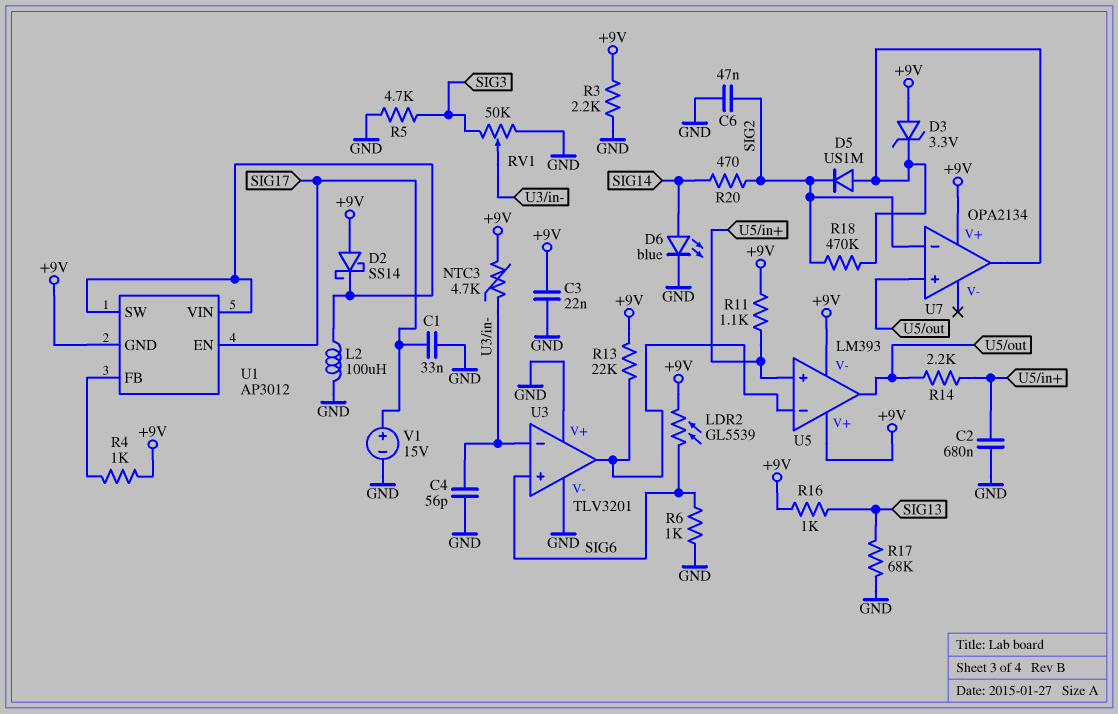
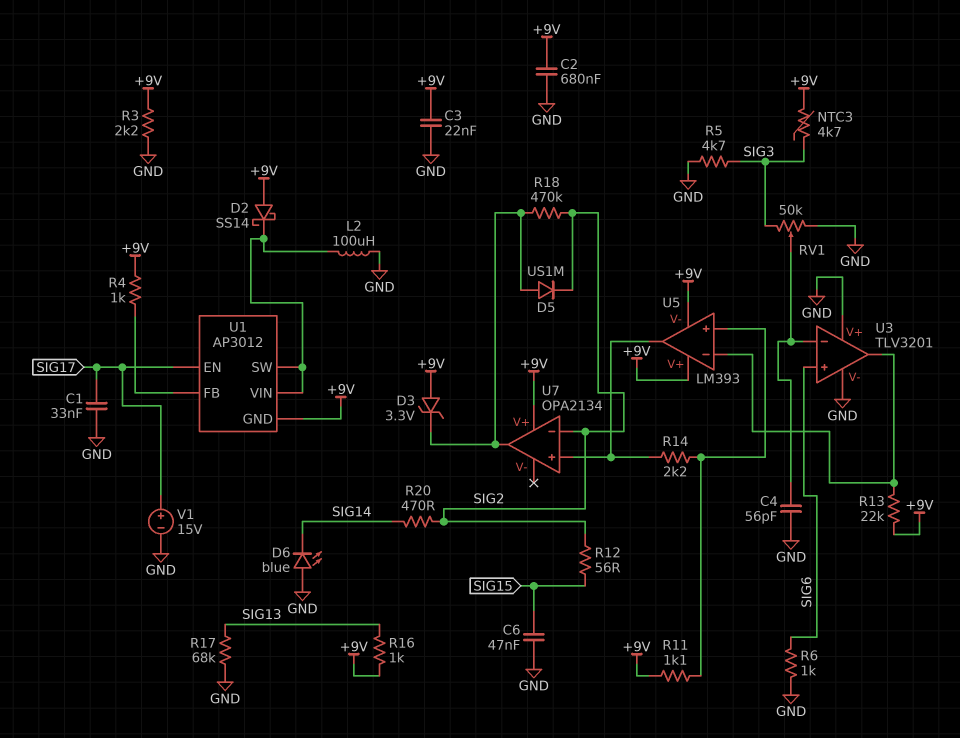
C2: 680nF (GND, U5/in+) -> 680nF (+9V, GND)
C6: 47nF (GND, SIG2) -> 47nF (GND, SIG15)
D6: LED blue (A SIG14, K GND) -> LED blue (A GND, K SIG14)
LDR2: GL5539 (+9V, SIG6) -> none
NTC3: 4.7k (+9V, U3/in-) -> 4.7k (+9V, SIG3)
R12: none -> 56 (SIG2, SIG15)

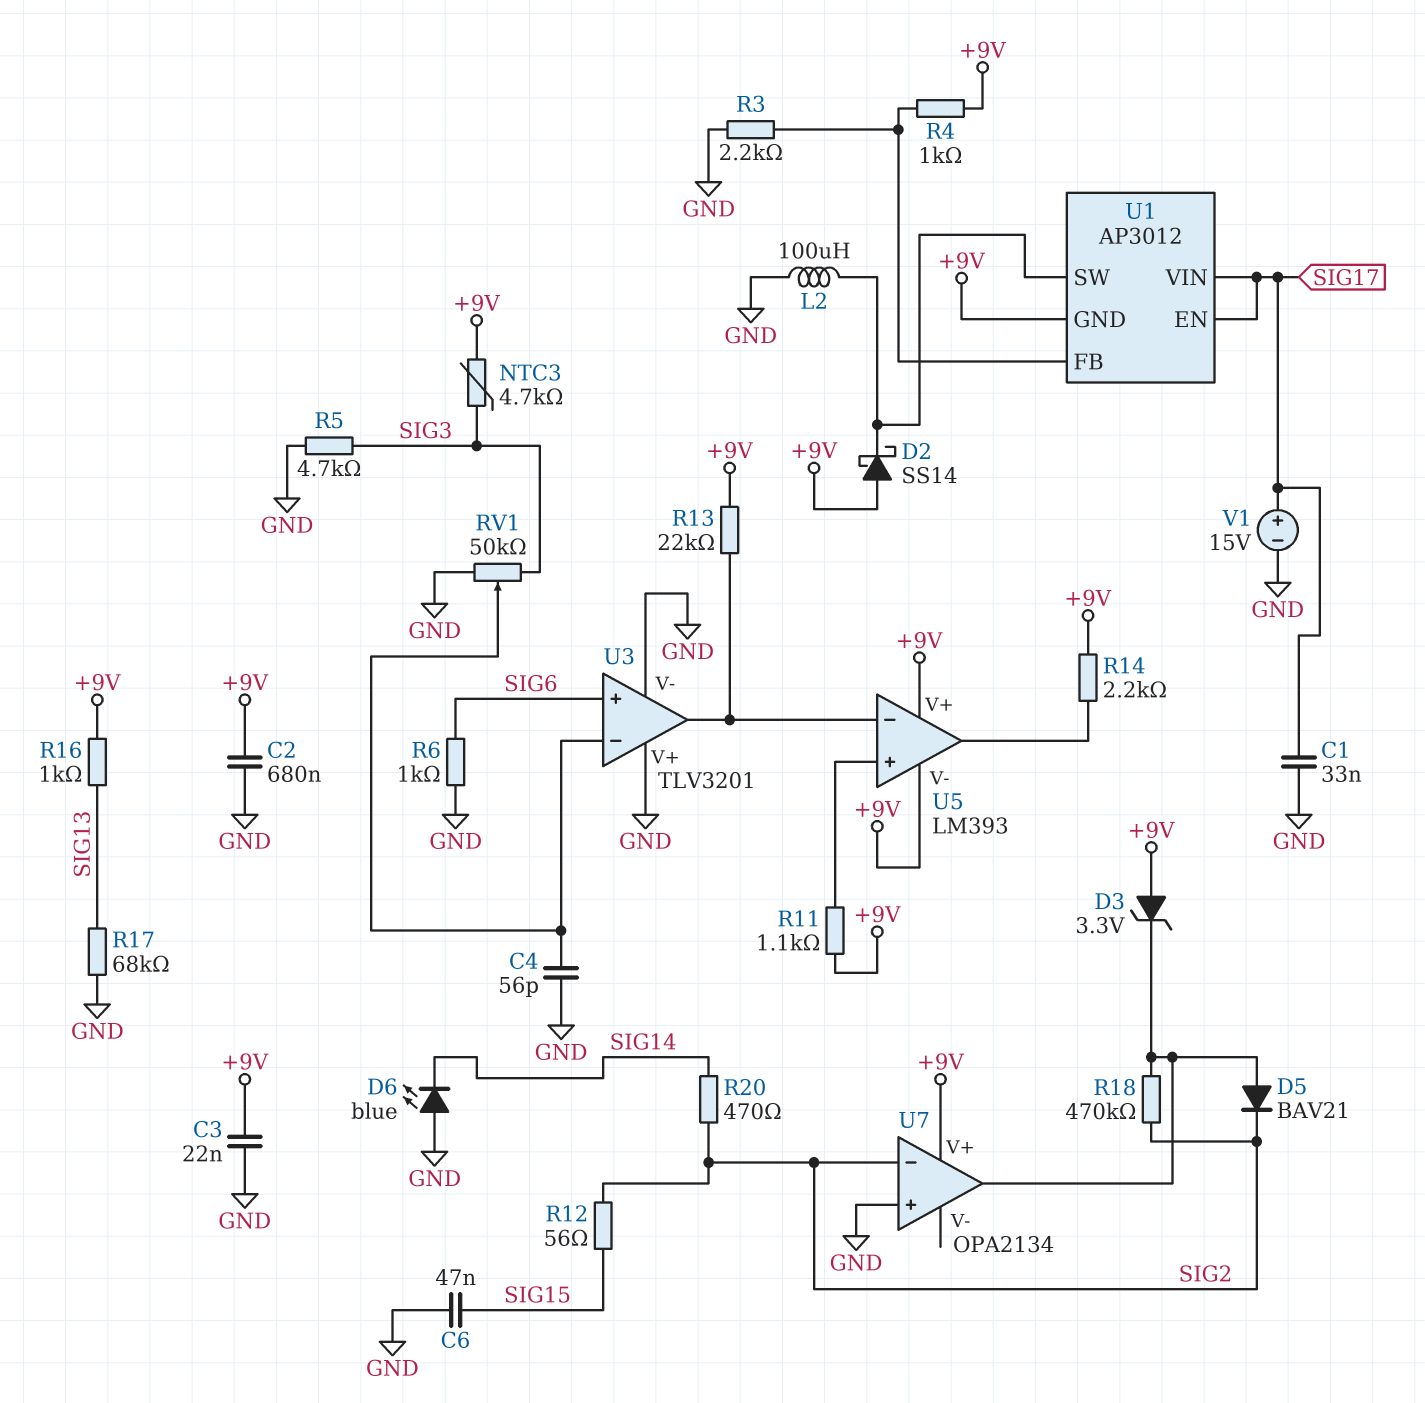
D5: diode US1M (A U7/out, K SIG2) -> diode BAV21 (A U7/out, K SIG2)
R3: 2.2k (+9V, GND) -> 2.2k (GND, U1/FB)
R14: 2.2k (U5/in+, U5/out) -> 2.2k (+9V, U5/out)
U1 pin VIN: U1/SW -> SIG17
U7 pin in+: U5/out -> GND

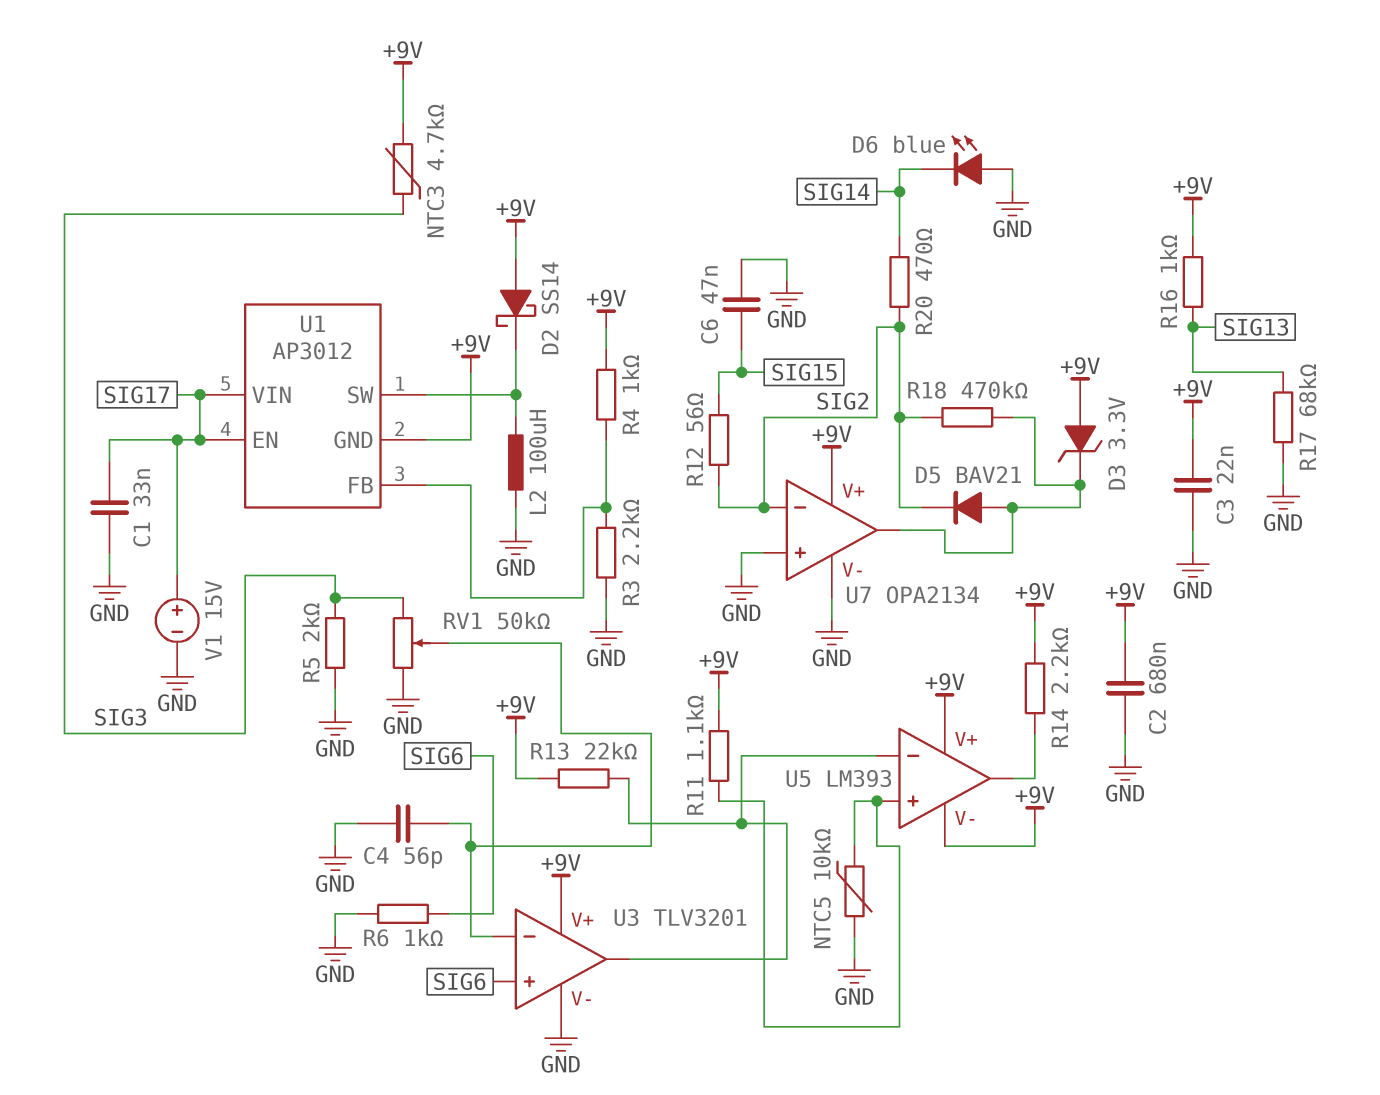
NTC5: none -> 10k (GND, U5/in+)
R5: 4.7k (GND, SIG3) -> 2k (GND, SIG3)
U3 pin V+: GND -> +9V
U7 pin V-: none -> GND

